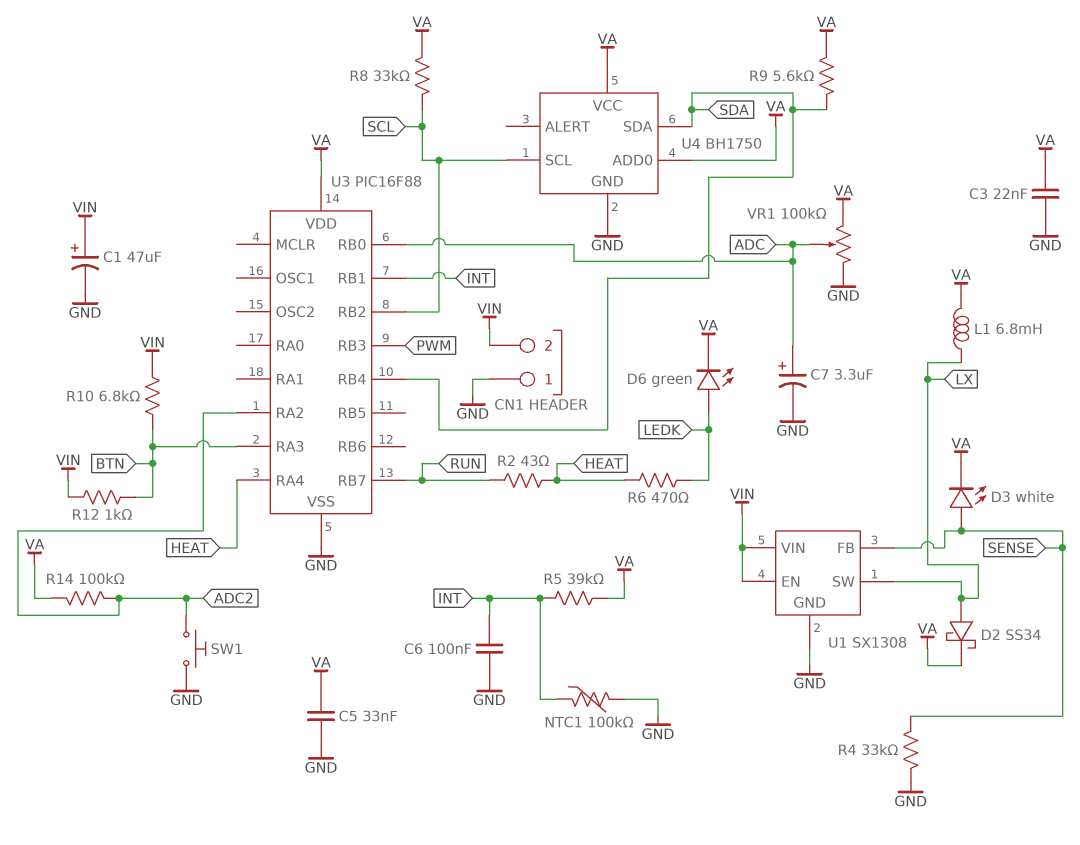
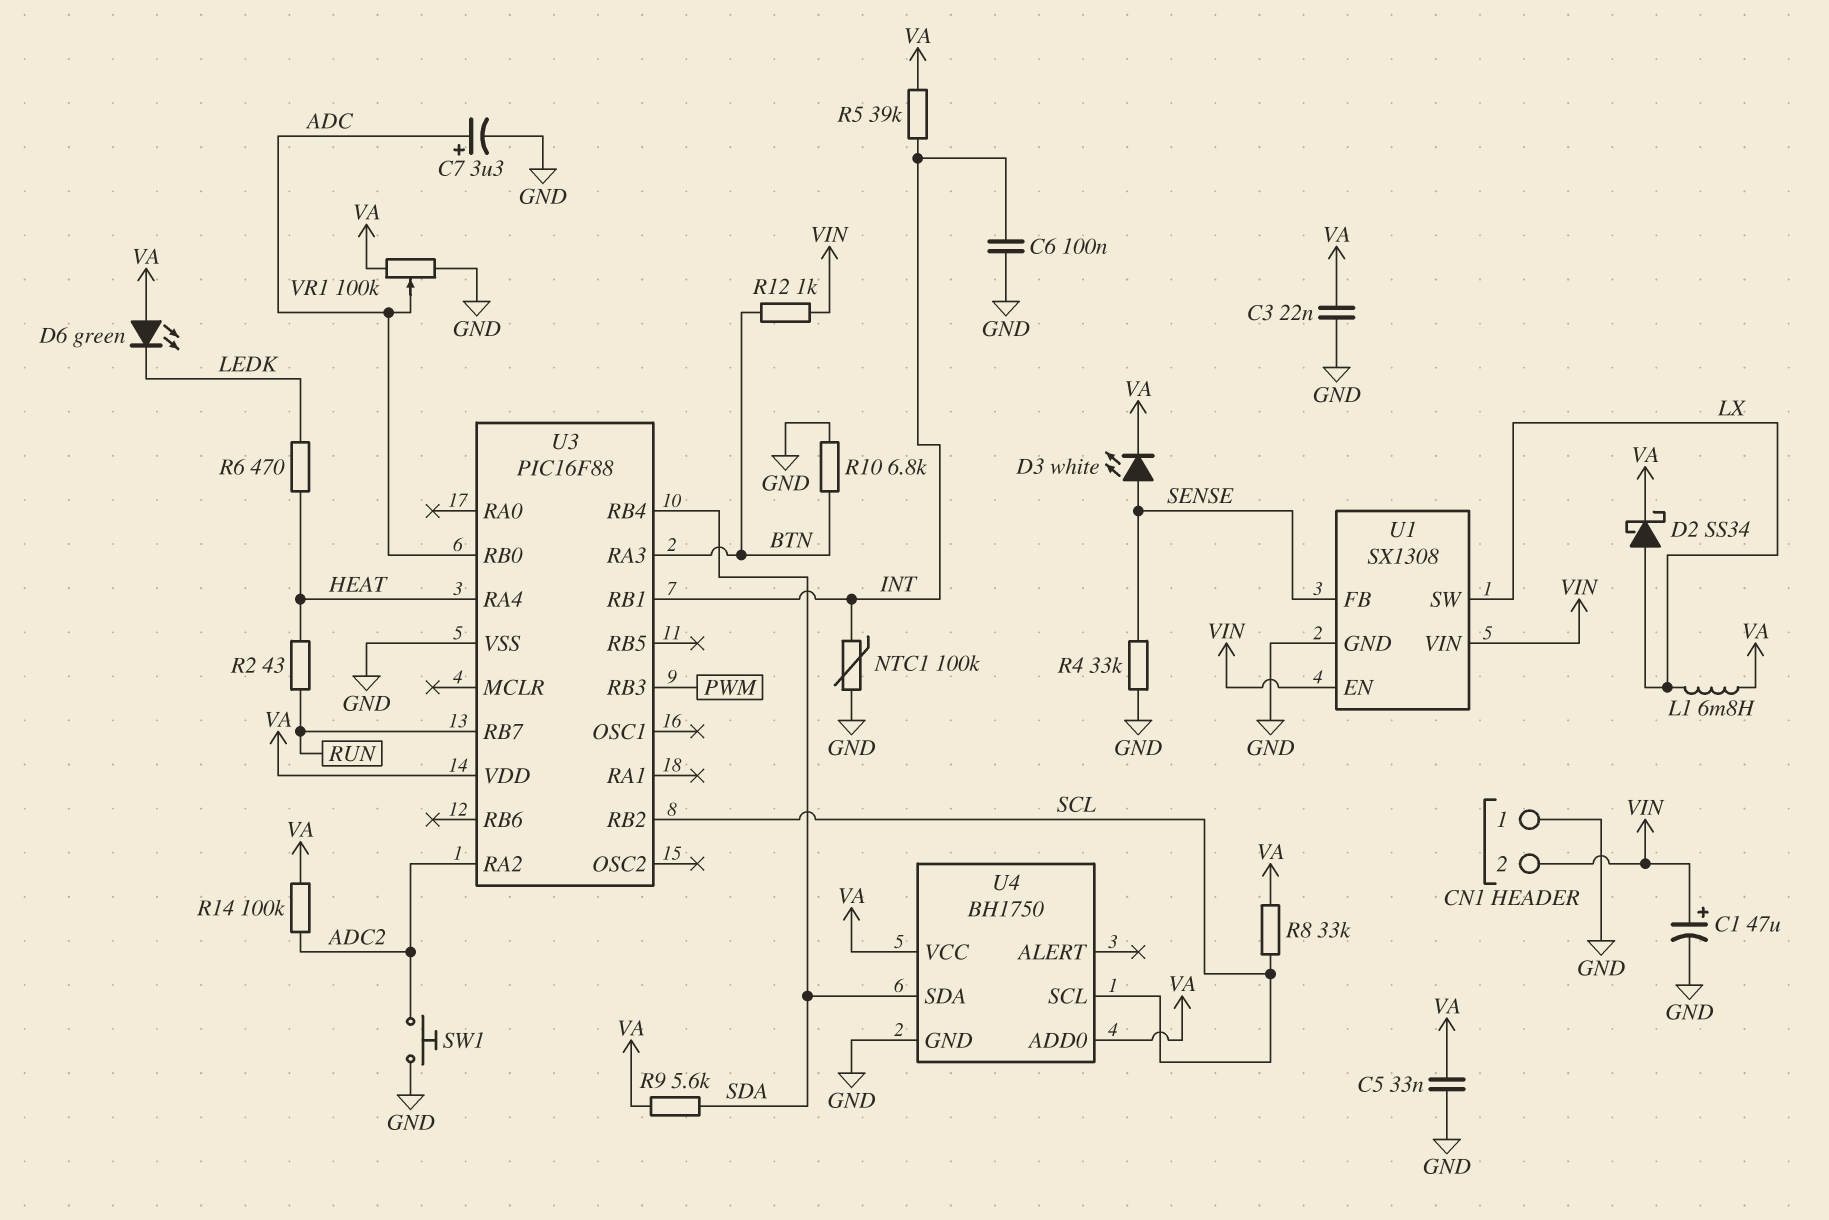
D6: LED green (A LEDK, K VA) -> LED green (A VA, K LEDK)
R10: 6.8k (BTN, VIN) -> 6.8k (BTN, GND)

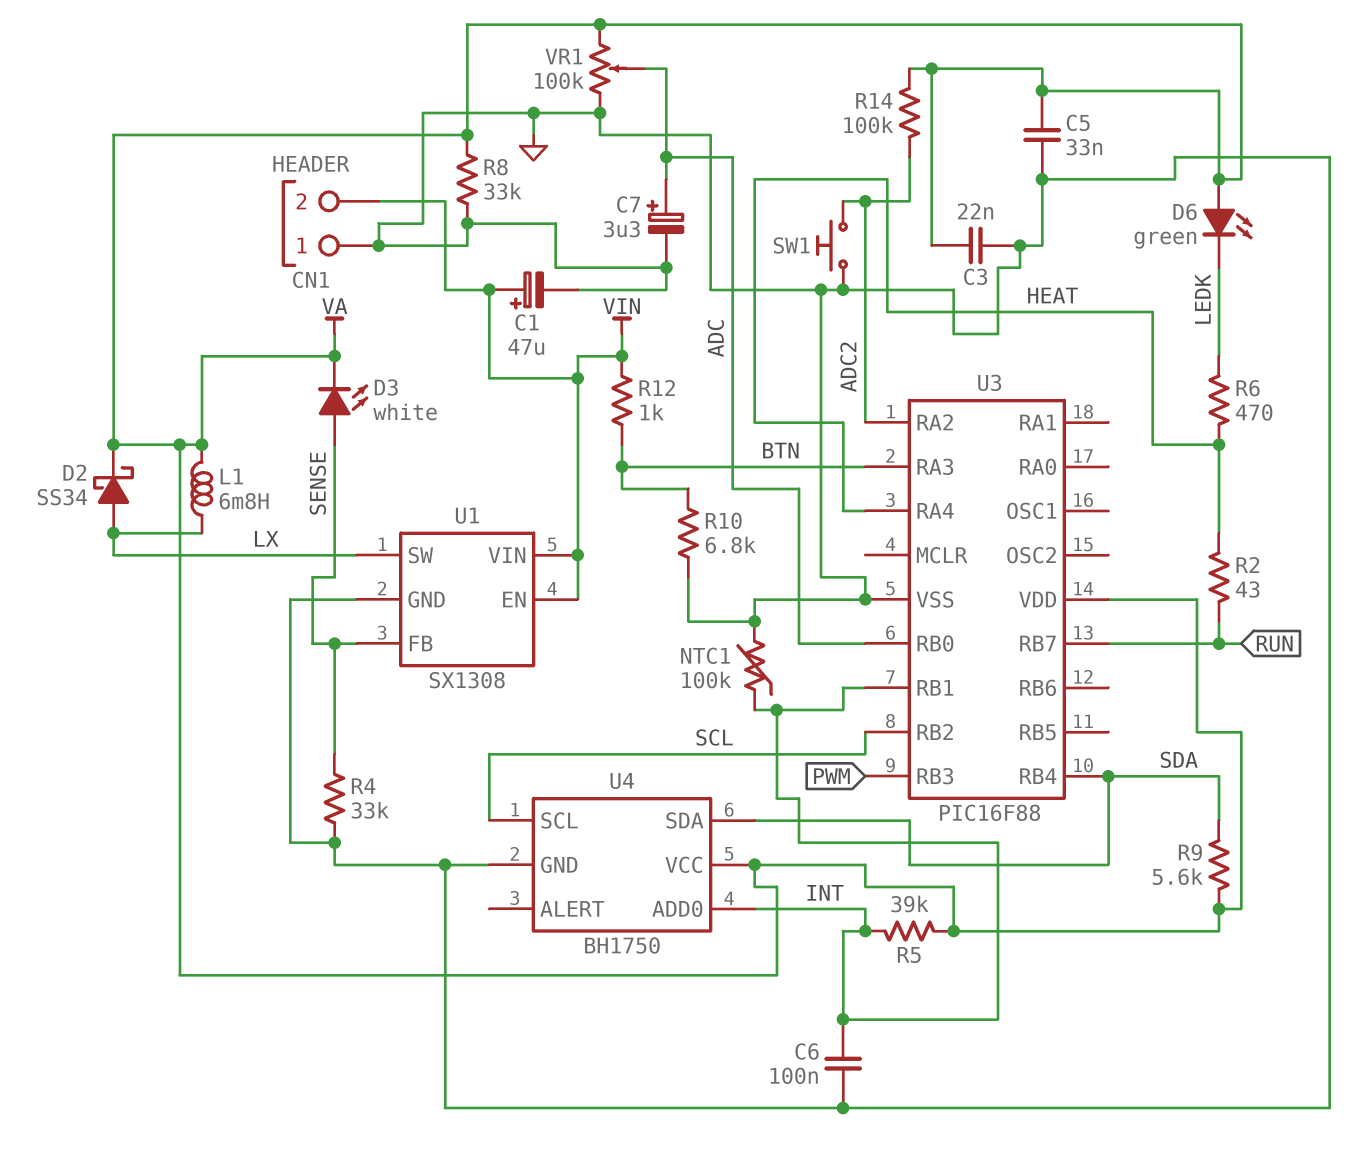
R8: 33k (SCL, VA) -> 33k (GND, VA)
U4 pin ADD0: VA -> INT

